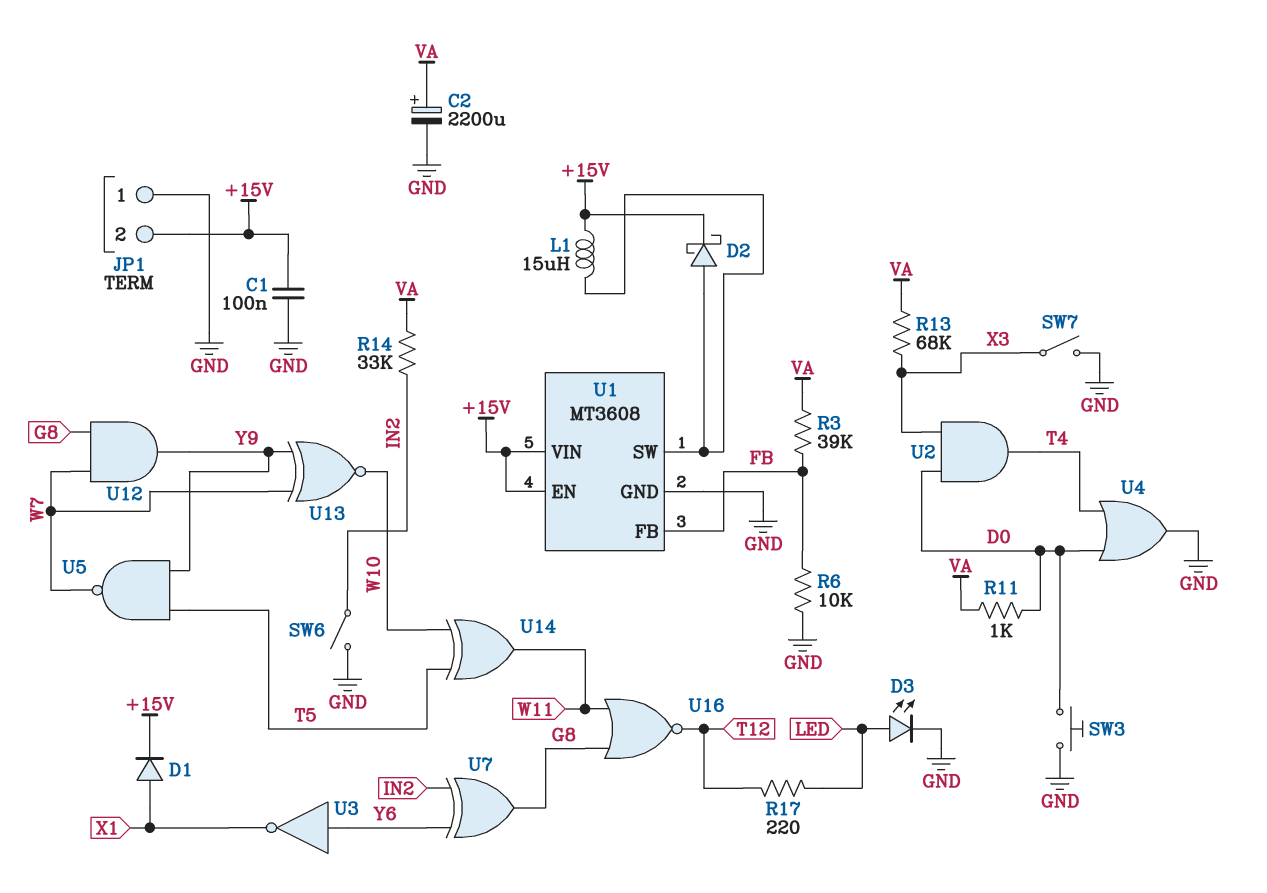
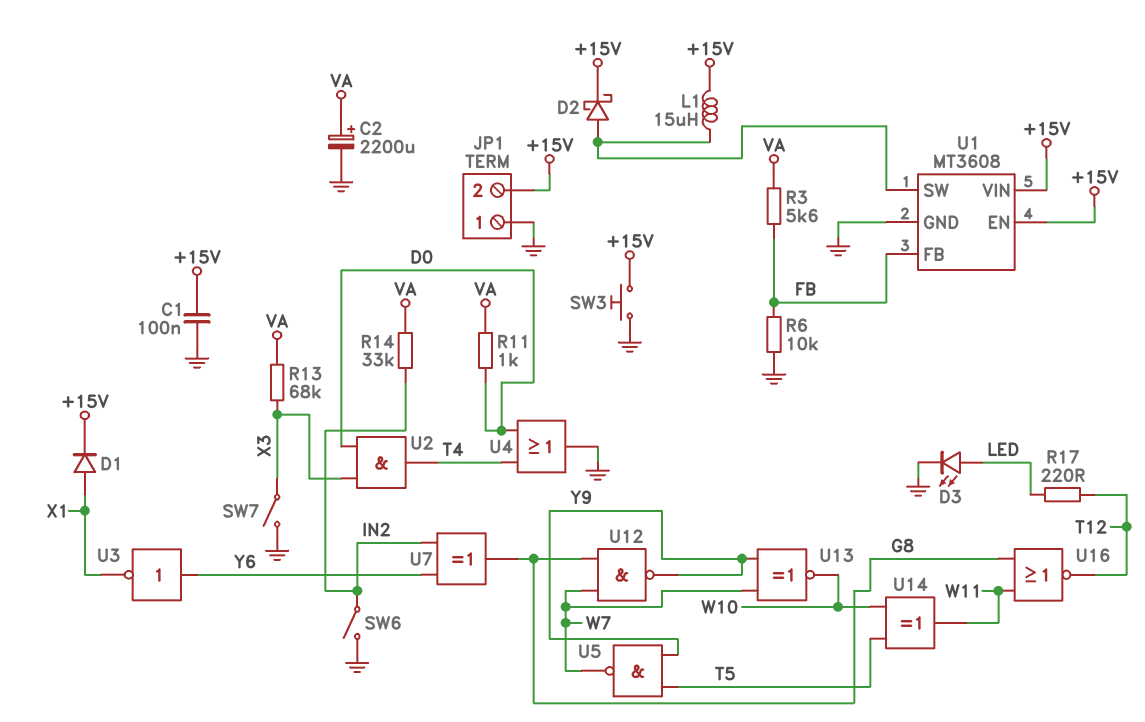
R3: 39k (FB, VA) -> 5.6k (FB, VA)
SW3: button (D0, GND) -> button (+15V, GND)
U12: AND (in G8, in W7, out Y9) -> NAND (in G8, in W7, out Y9)

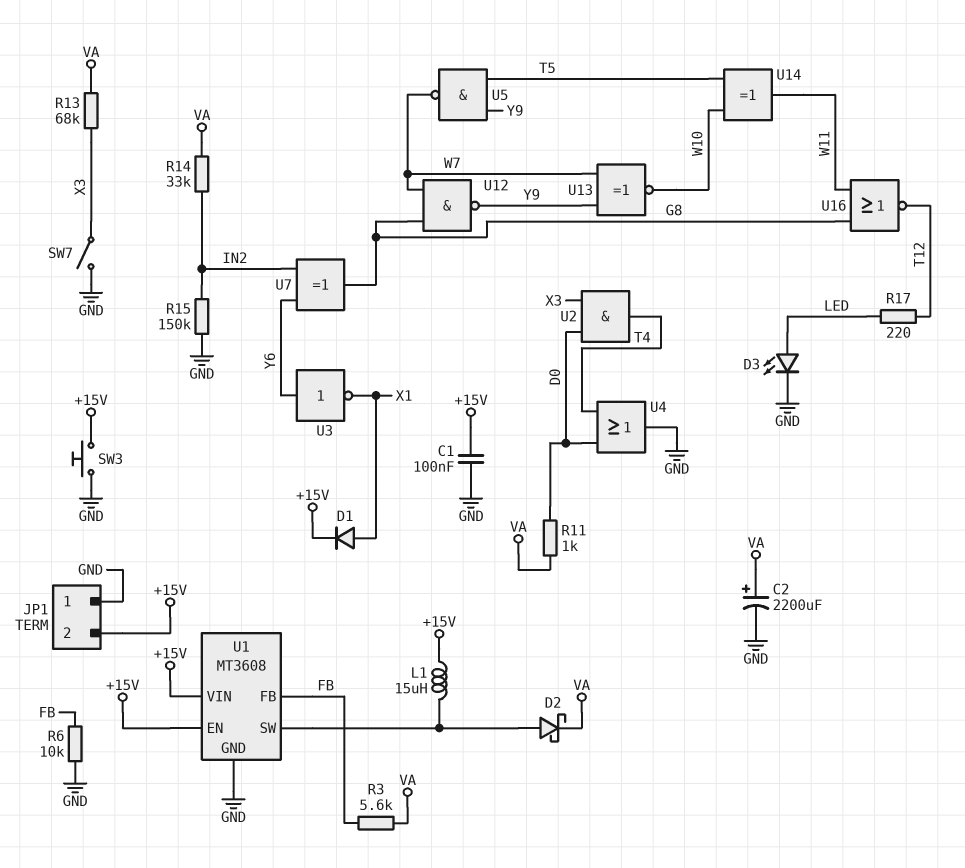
D2: schottky (A U1/SW, K +15V) -> schottky (A U1/SW, K VA)
R15: none -> 150k (GND, IN2)
SW6: switch (GND, IN2) -> none

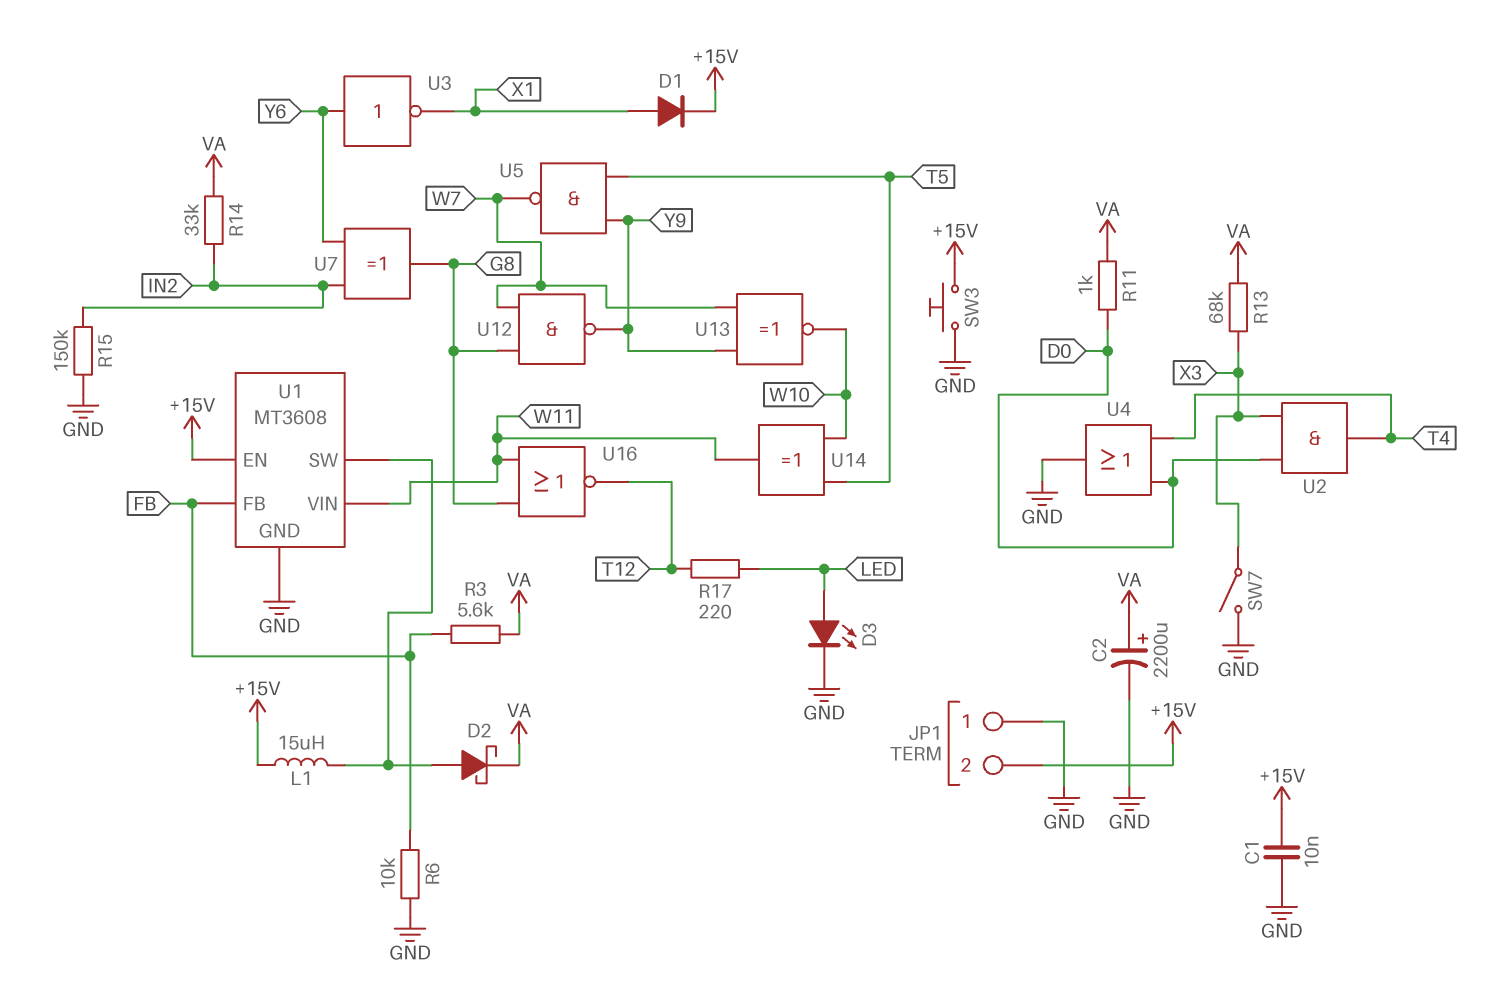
C1: 100nF (+15V, GND) -> 10nF (+15V, GND)
U1 pin VIN: +15V -> W11

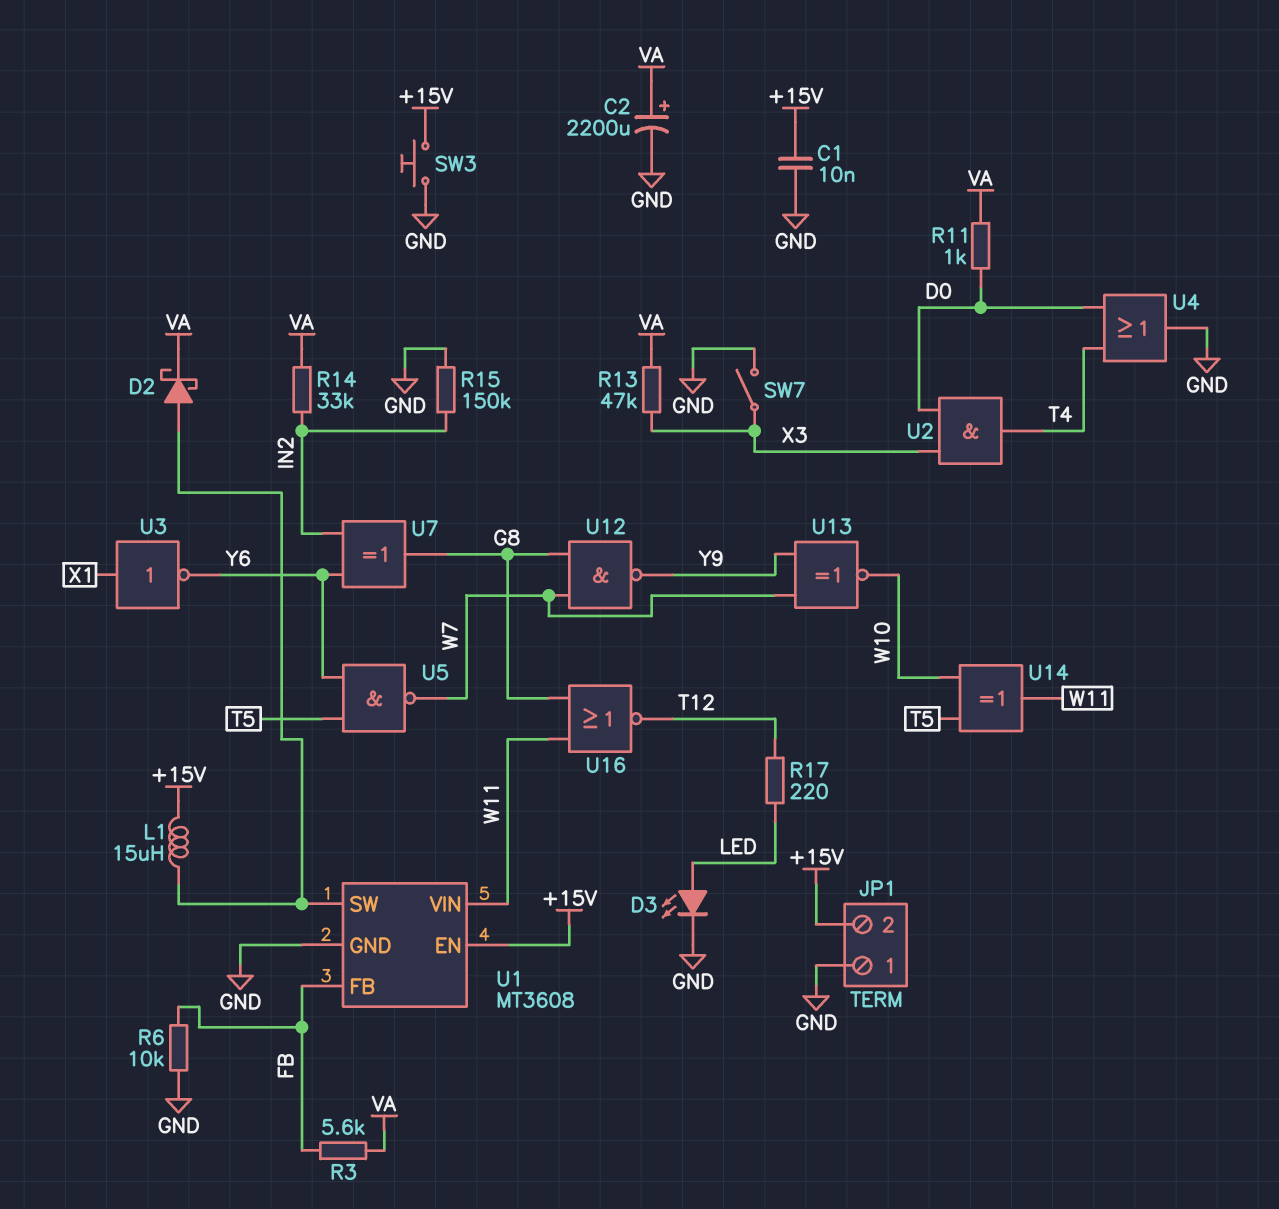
D1: diode (A X1, K +15V) -> none
R13: 68k (VA, X3) -> 47k (VA, X3)
U3: NOT (in Y6, out X1) -> NOT (in X1, out Y6)
U5: NAND (in T5, in Y9, out W7) -> NAND (in T5, in Y6, out W7)

